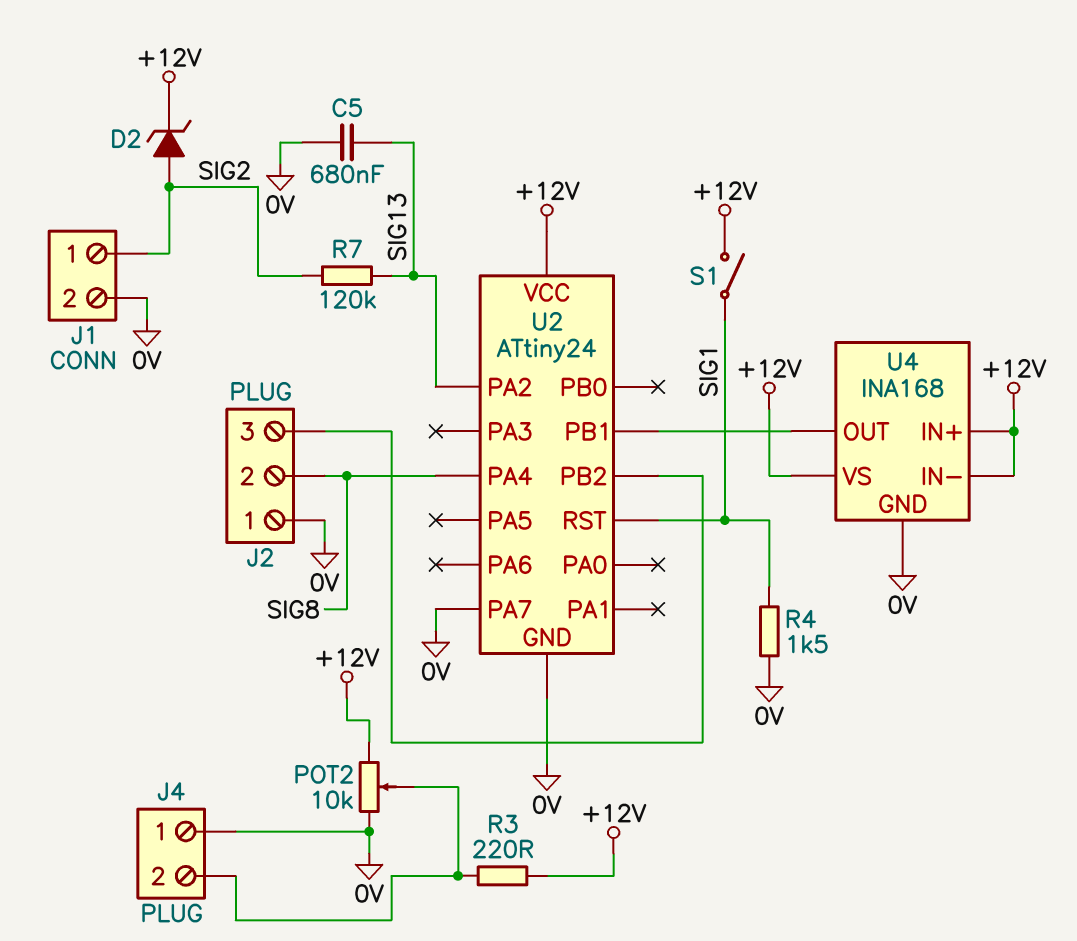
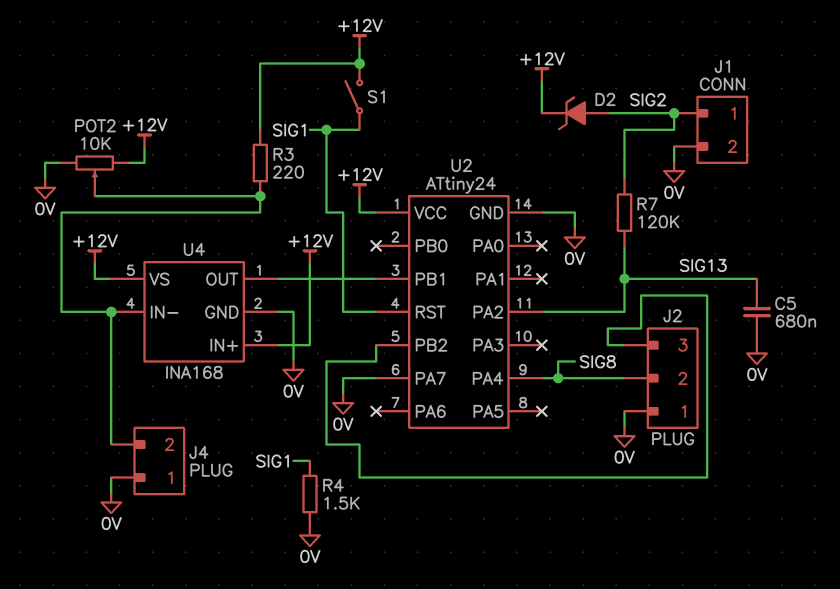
U4 pin IN-: +12V -> J4/2

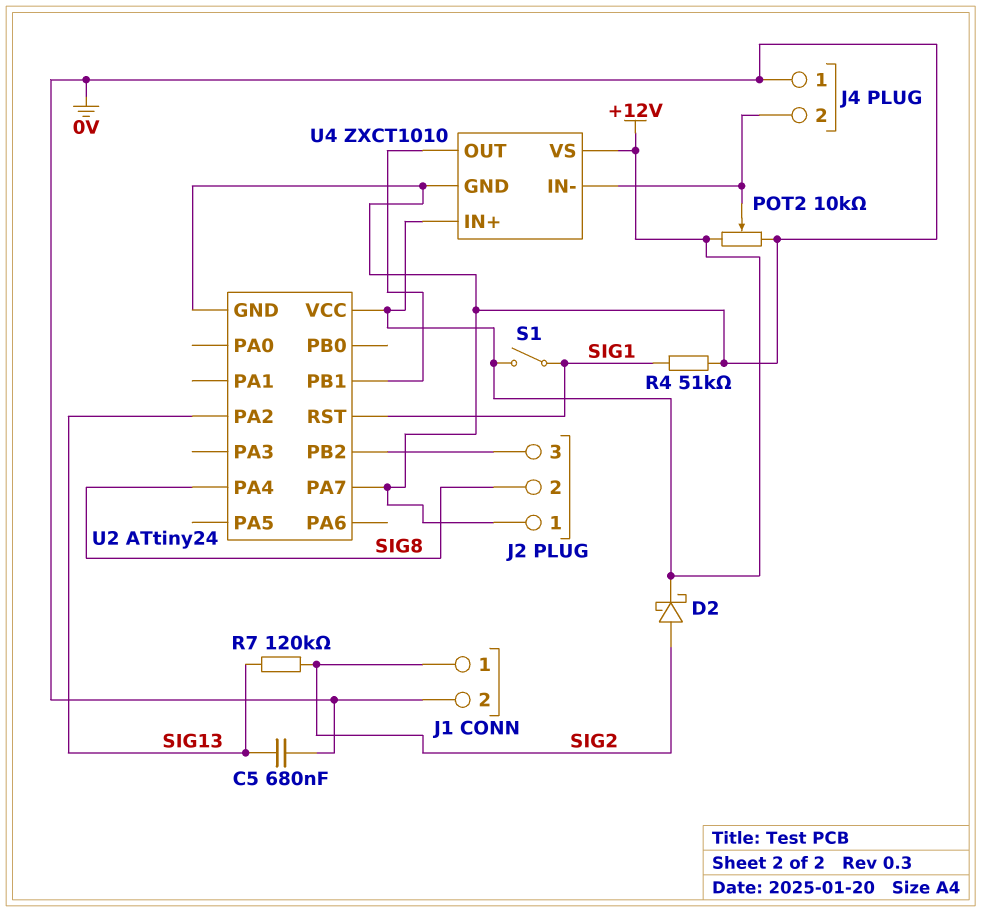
D2: zener (A SIG2, K +12V) -> schottky (A SIG2, K +12V)
R3: 220 (+12V, J4/2) -> none
R4: 1.5k (0V, SIG1) -> 51k (0V, SIG1)
U4: INA168 -> ZXCT1010

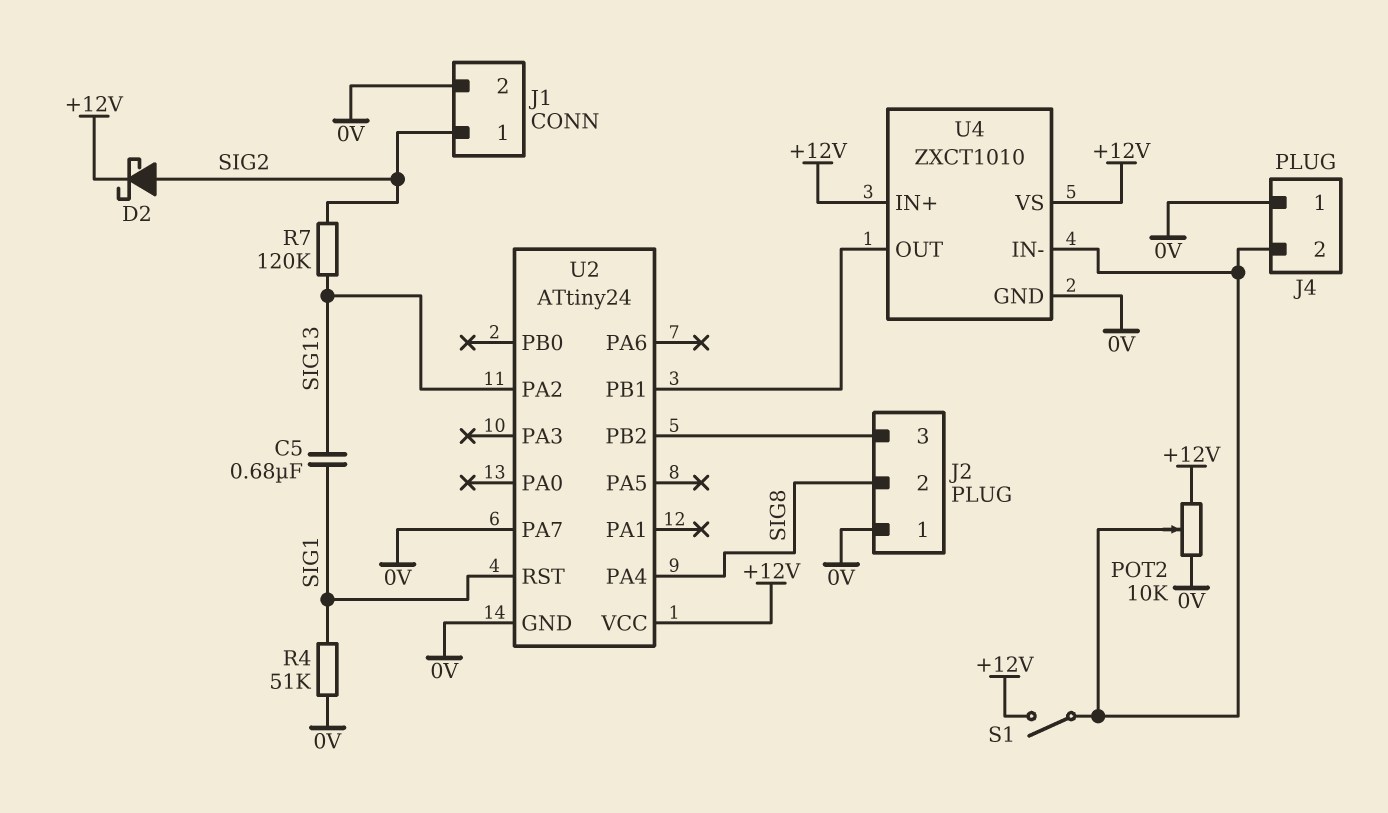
C5: 680nF (0V, SIG13) -> 680nF (SIG1, SIG13)
S1: switch (+12V, SIG1) -> switch (+12V, J4/2)

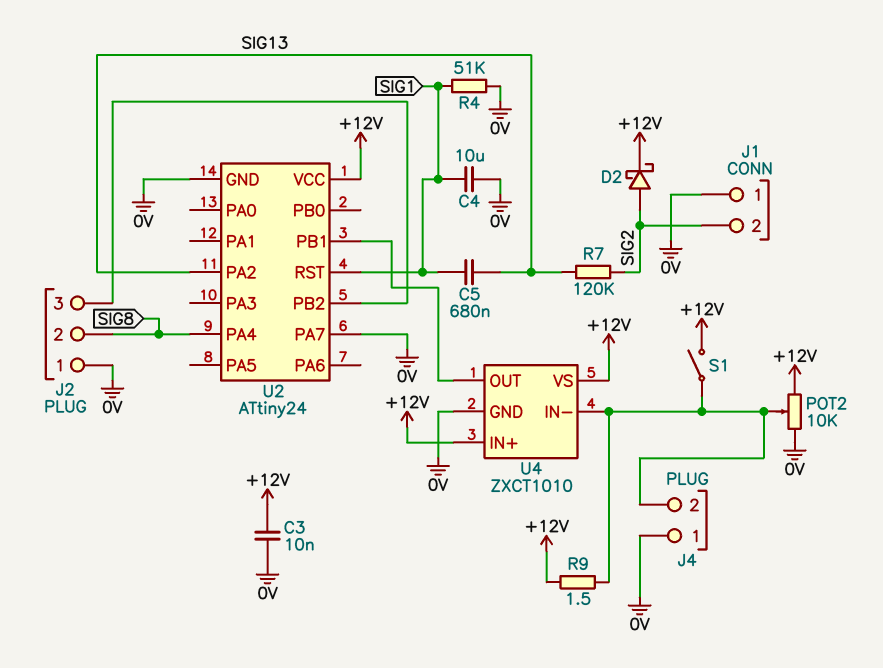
C3: none -> 10nF (+12V, 0V)
C4: none -> 10uF (0V, SIG1)
J1 pin 1: SIG2 -> 0V
J1 pin 2: 0V -> SIG2
R9: none -> 1.5 (+12V, J4/2)

